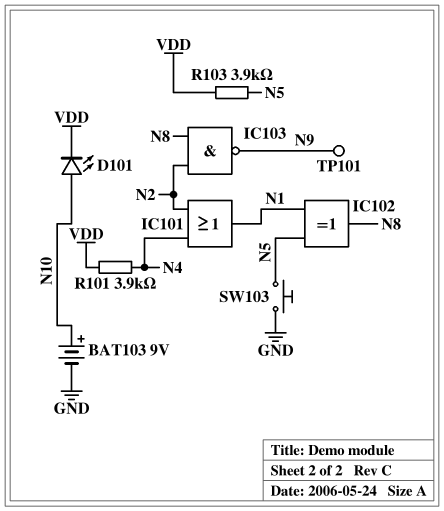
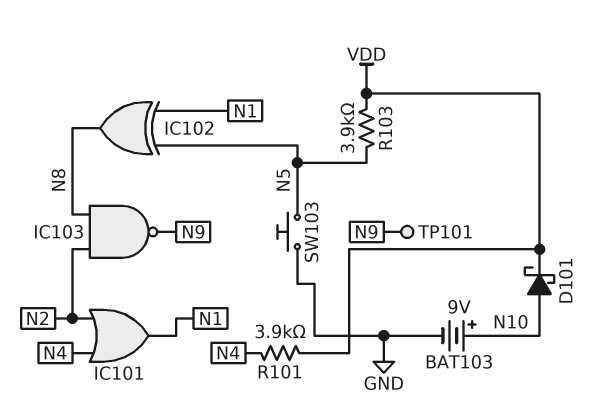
D101: LED (A N10, K VDD) -> schottky (A N10, K VDD)

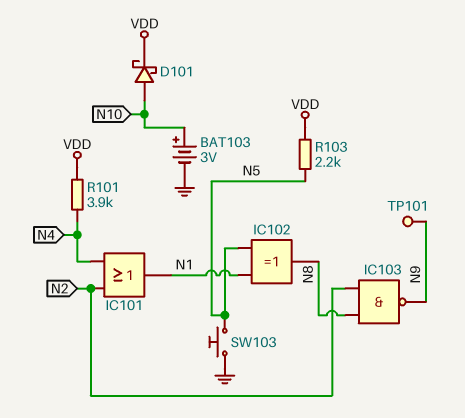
BAT103: 9V (plus N10, minus GND) -> 3V (plus N10, minus GND)
R103: 3.9k (N5, VDD) -> 2.2k (N5, VDD)

